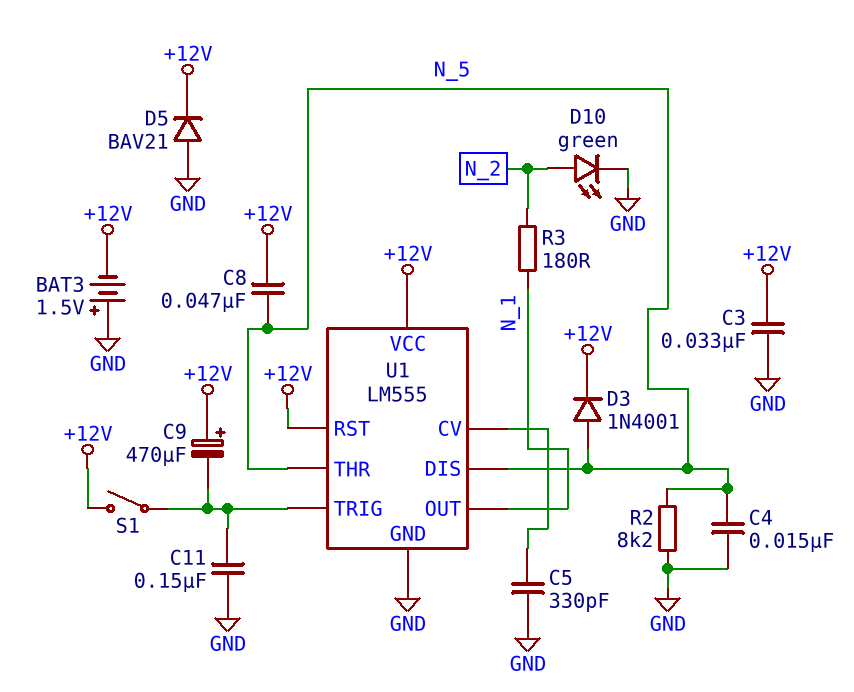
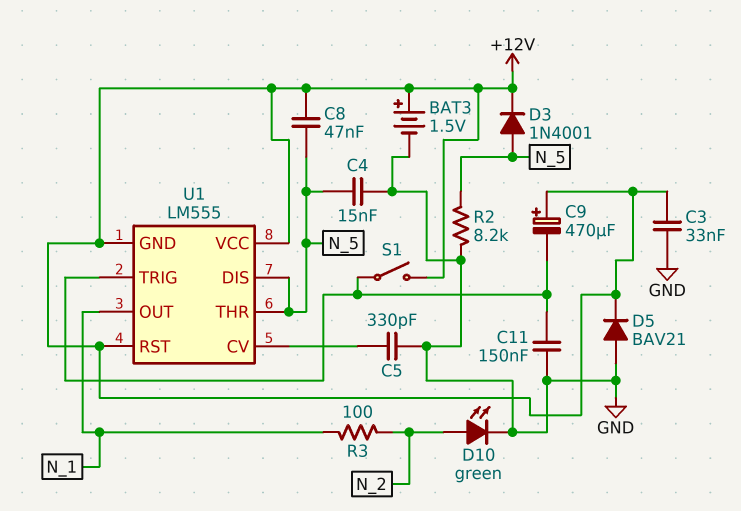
BAT3: 1.5V (plus GND, minus +12V) -> 1.5V (plus +12V, minus GND)
R3: 180 (N_1, N_2) -> 100 (N_1, N_2)
U1 pin GND: GND -> +12V

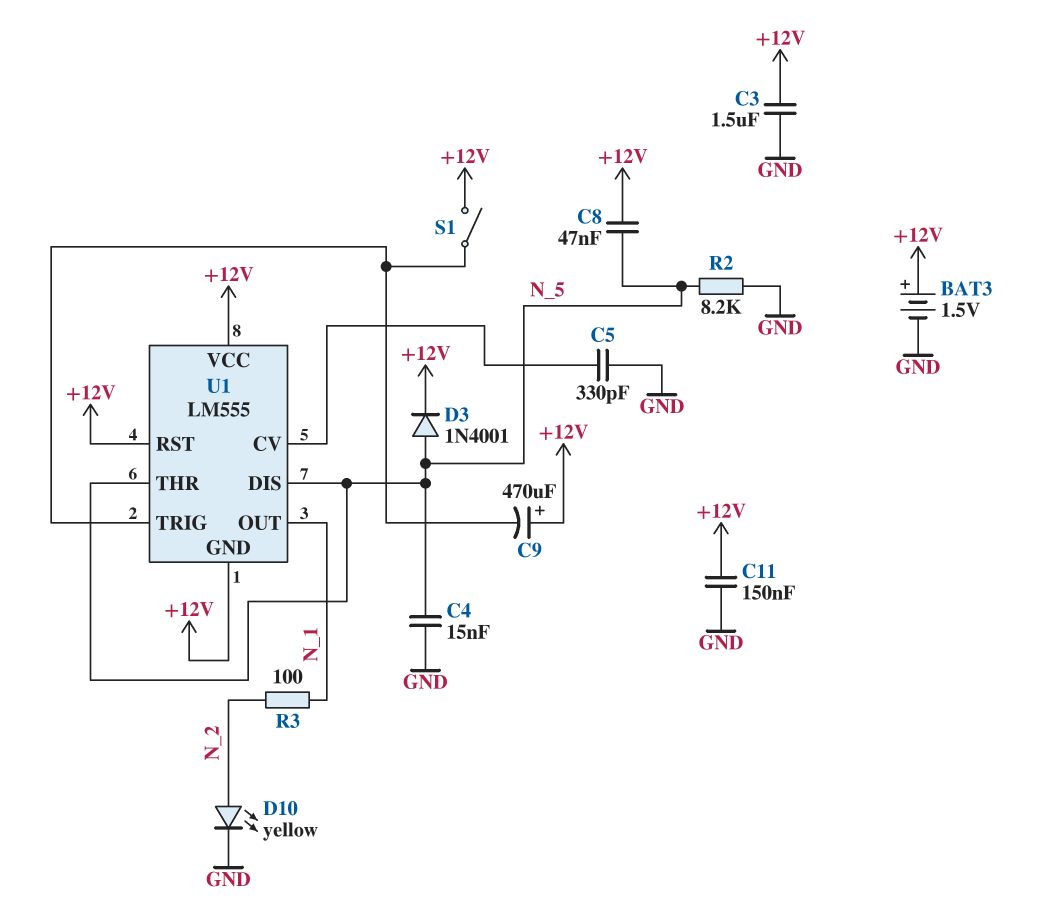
C3: 33nF (+12V, GND) -> 1.5uF (+12V, GND)
C11: 150nF (GND, U1/TRIG) -> 150nF (+12V, GND)
D5: diode BAV21 (A GND, K +12V) -> none
D10: LED green (A N_2, K GND) -> LED yellow (A N_2, K GND)

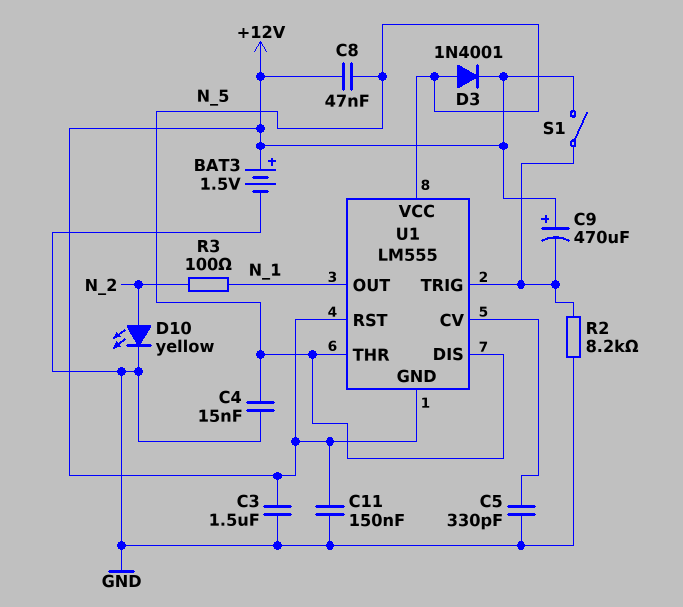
R2: 8.2k (GND, N_5) -> 8.2k (GND, U1/TRIG)
U1 pin VCC: +12V -> N_5

